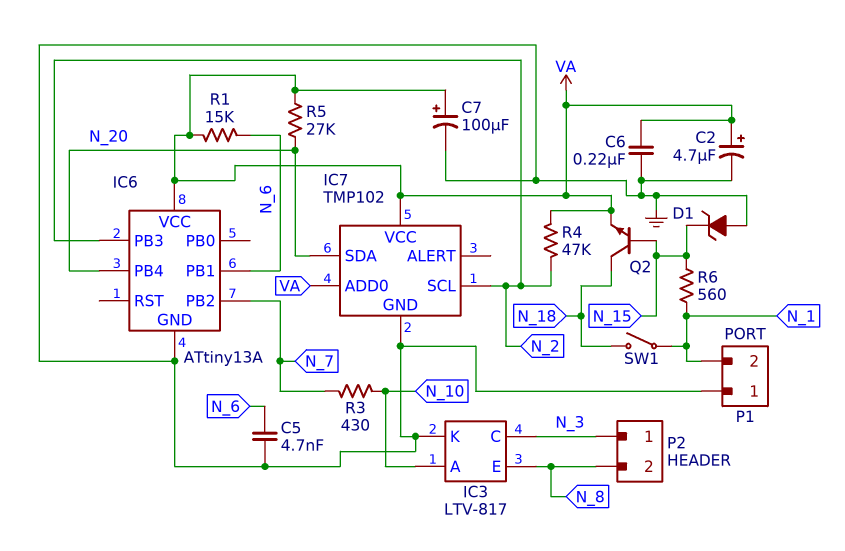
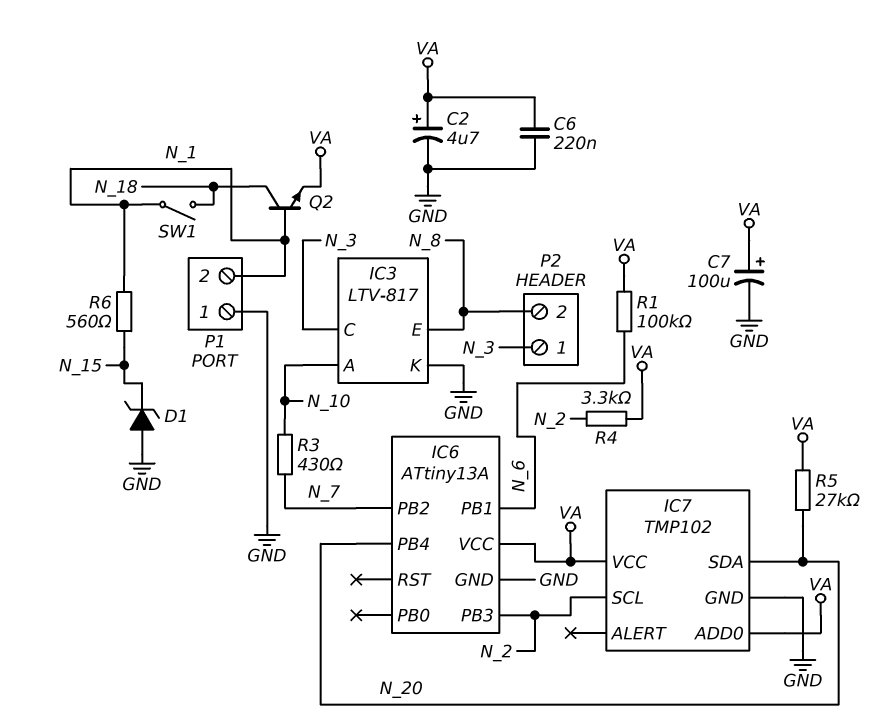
C5: 4.7nF (GND, N_6) -> none
Q2: NPN (B N_15, C N_18, E VA) -> NPN (B N_1, C N_18, E VA)
R1: 15k (N_6, VA) -> 100k (N_6, VA)
R4: 47k (N_2, VA) -> 3.3k (N_2, VA)

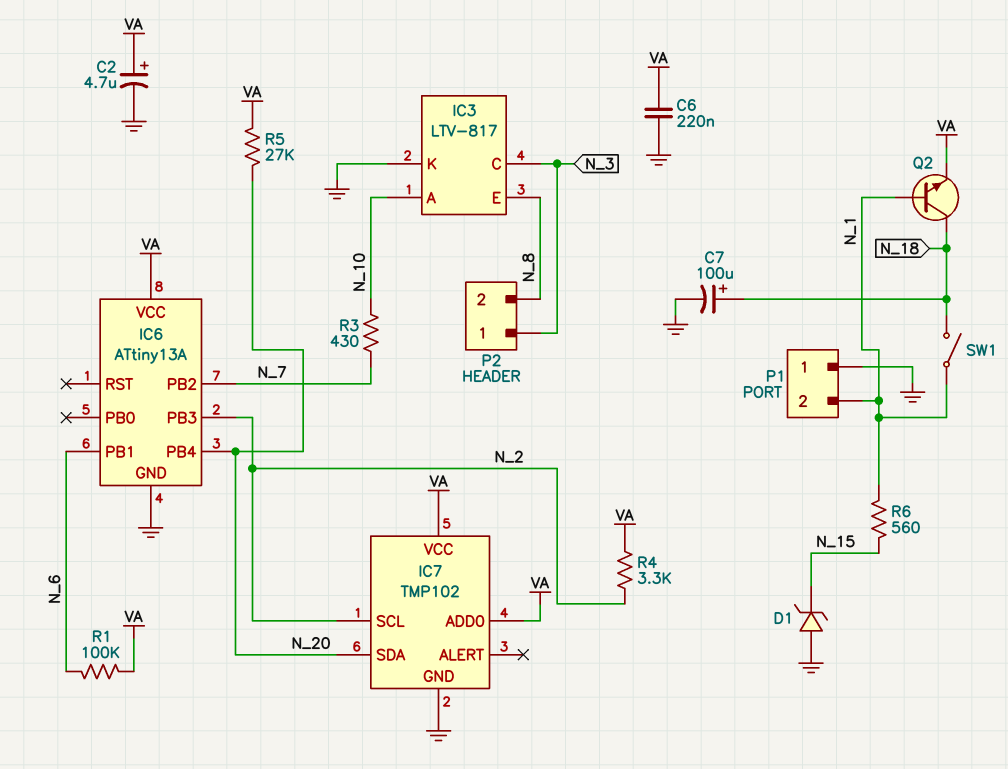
C7: 100uF (plus VA, minus GND) -> 100uF (plus N_18, minus GND)

